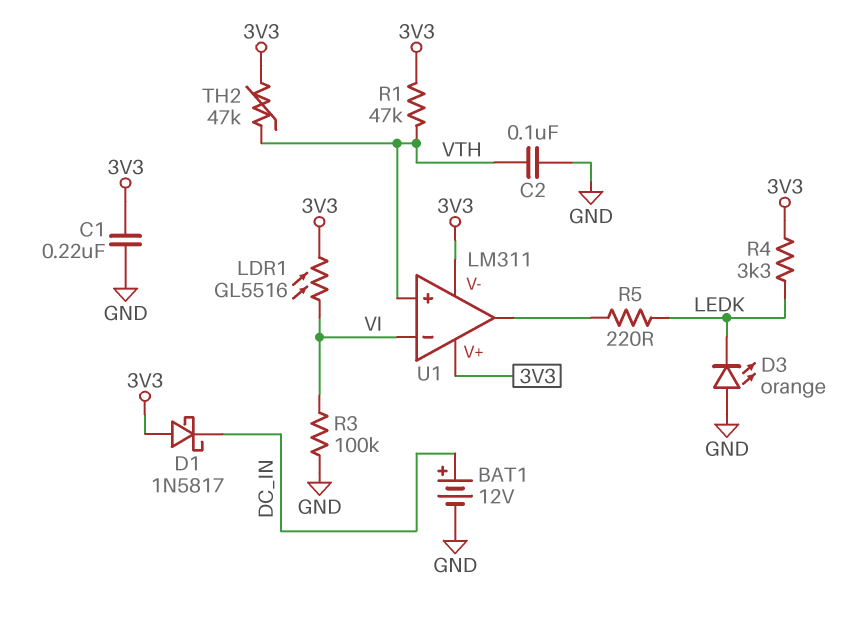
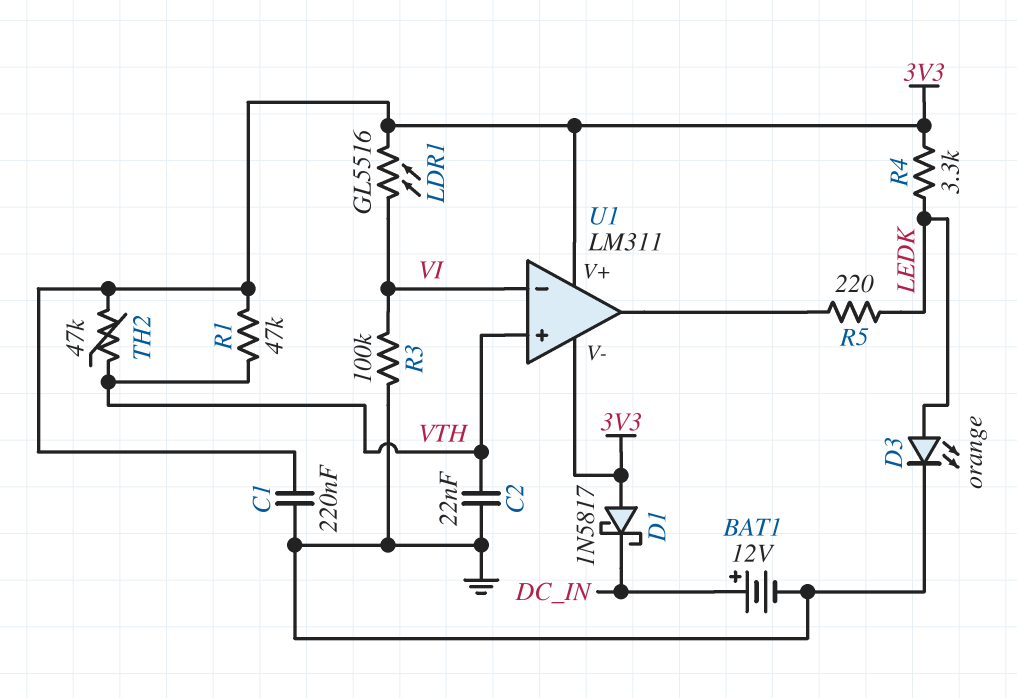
C2: 100nF (GND, VTH) -> 22nF (GND, VTH)
D3: LED orange (A GND, K LEDK) -> LED orange (A LEDK, K GND)

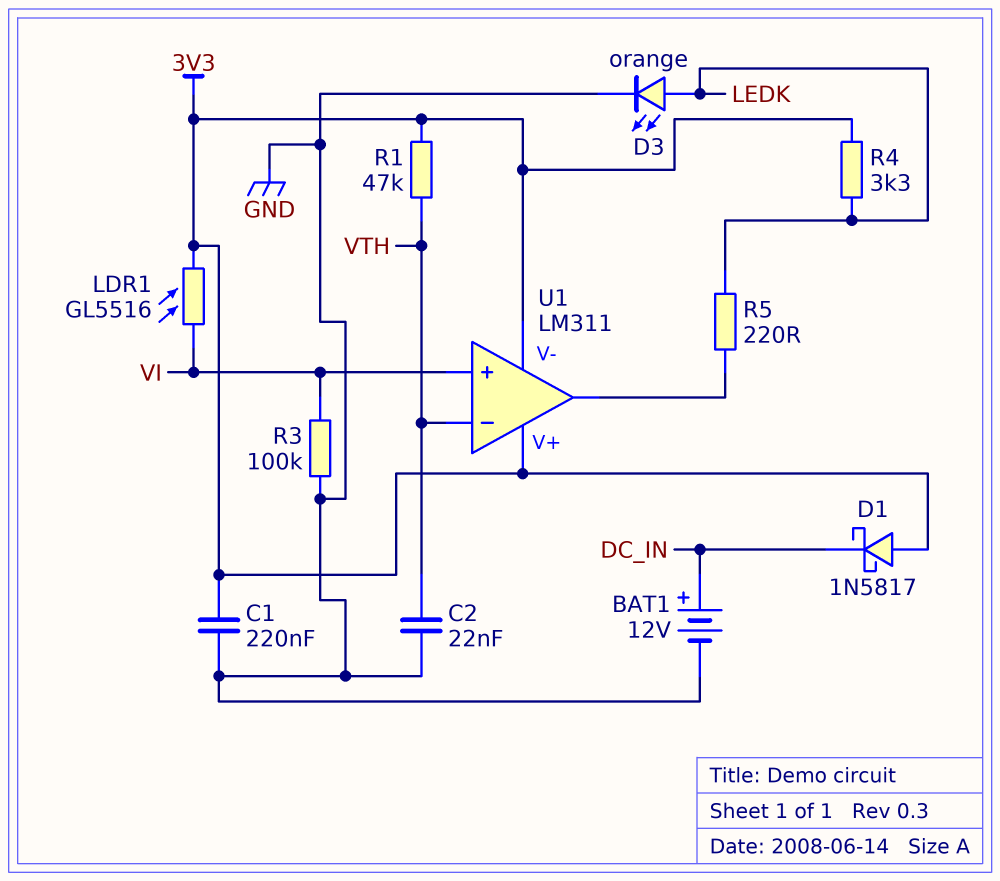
TH2: 47k (3V3, VTH) -> none
U1 pin in+: VTH -> VI
U1 pin in-: VI -> VTH

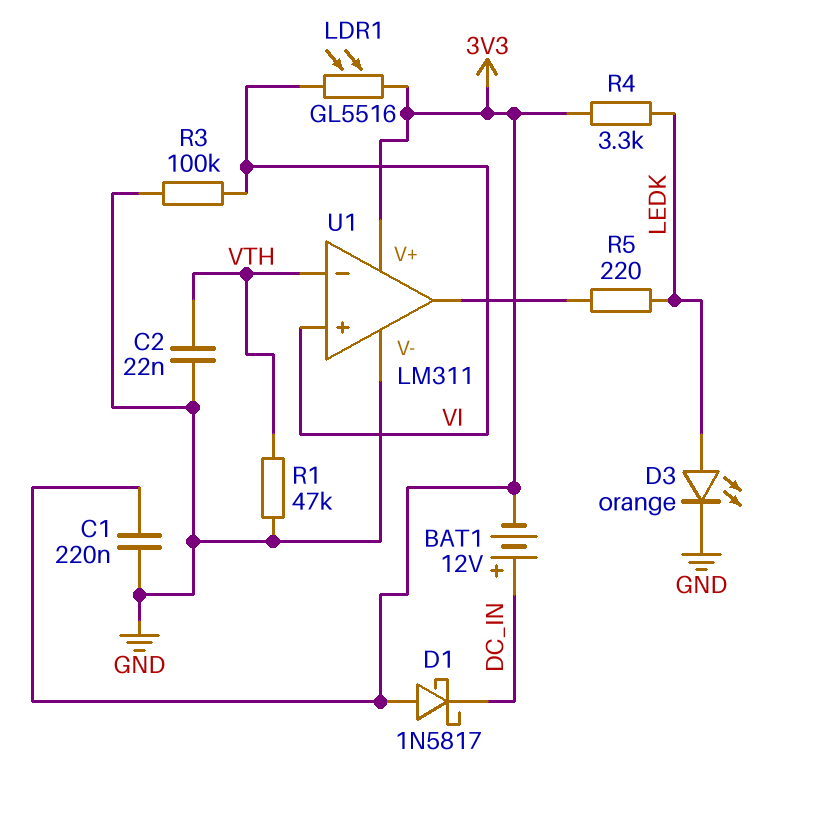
BAT1: 12V (plus DC_IN, minus GND) -> 12V (plus DC_IN, minus 3V3)
R1: 47k (3V3, VTH) -> 47k (GND, VTH)
U1 pin V-: 3V3 -> GND

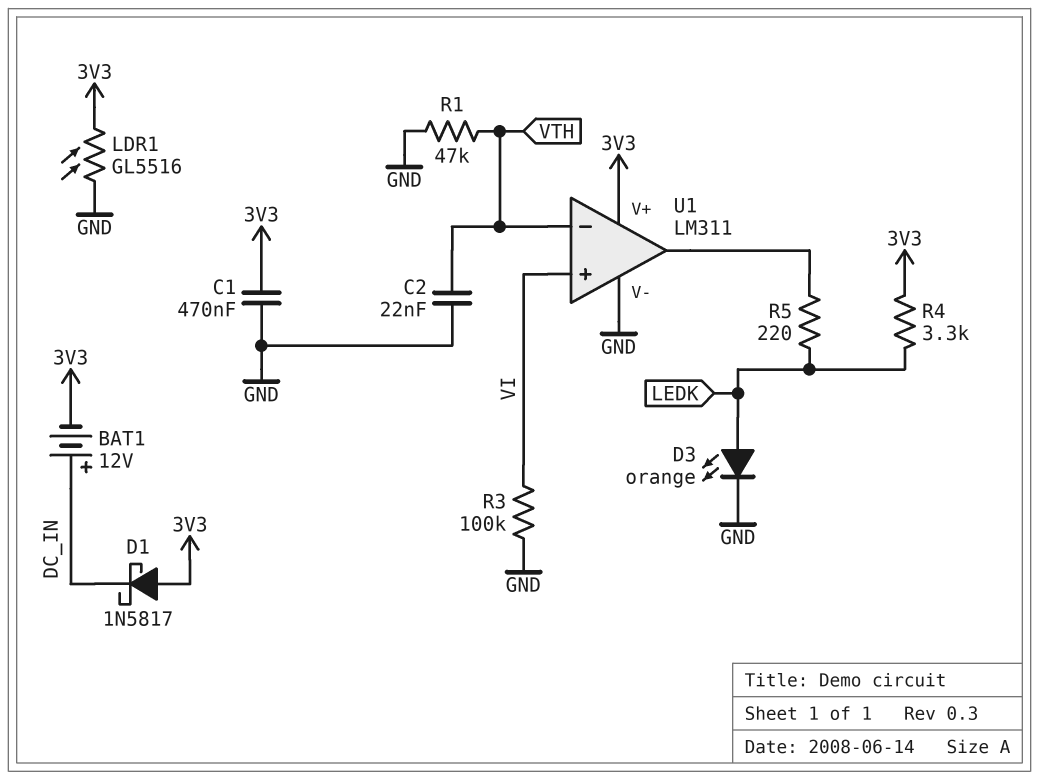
C1: 220nF (3V3, GND) -> 470nF (3V3, GND)
LDR1: GL5516 (3V3, VI) -> GL5516 (3V3, GND)

